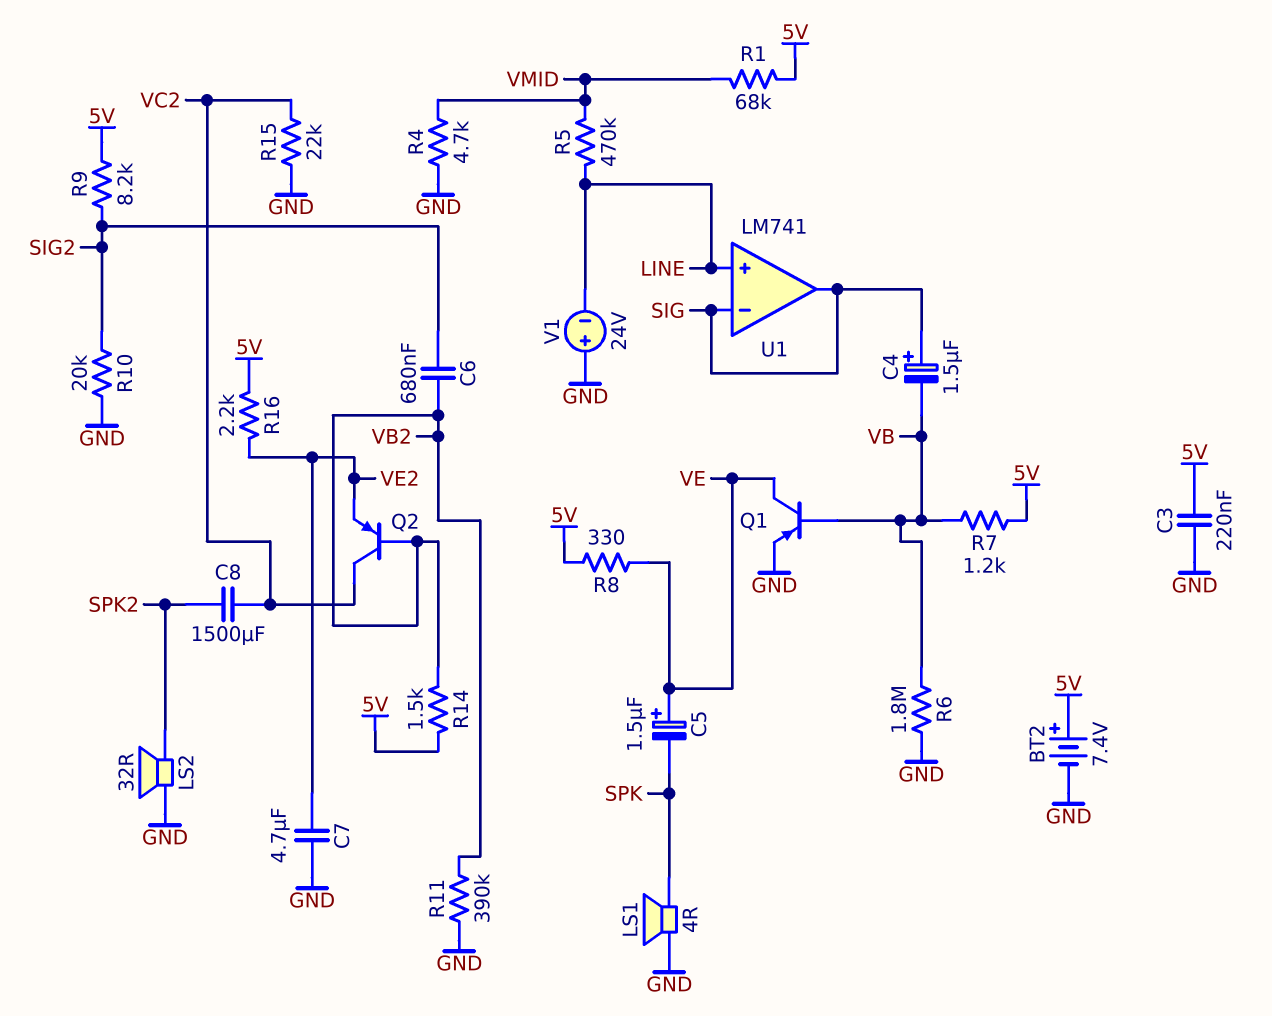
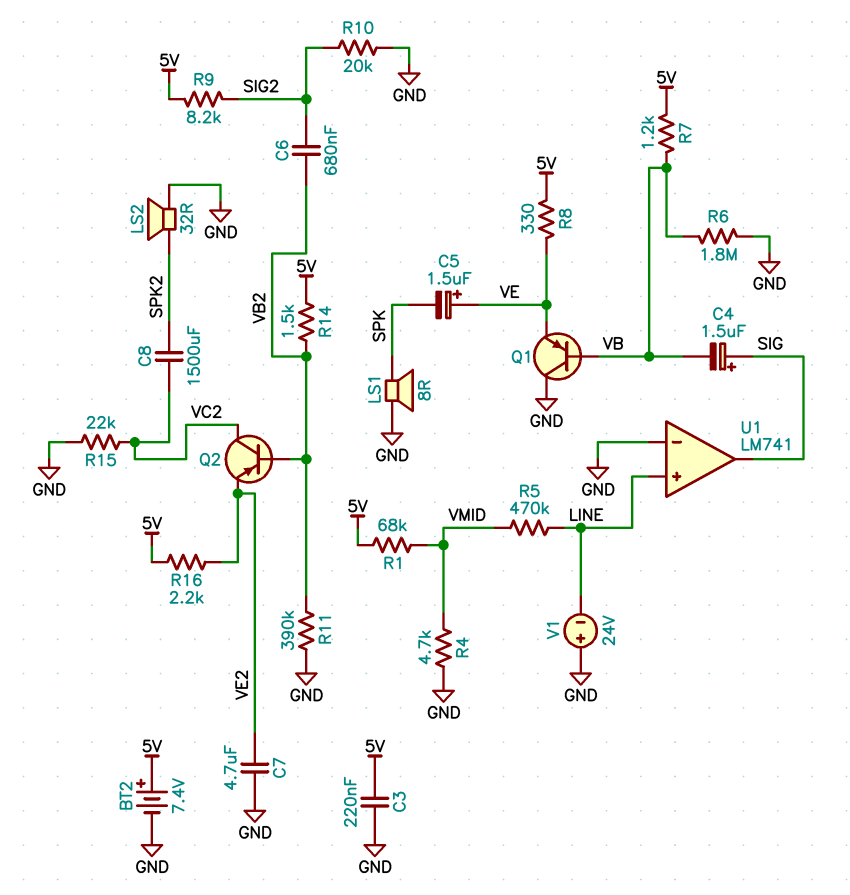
LS1: speaker 4R (GND, SPK) -> speaker 8R (GND, SPK)
Q1: PNP (B VB, C VE, E GND) -> PNP (B VB, C GND, E VE)
U1 pin in-: SIG -> GND

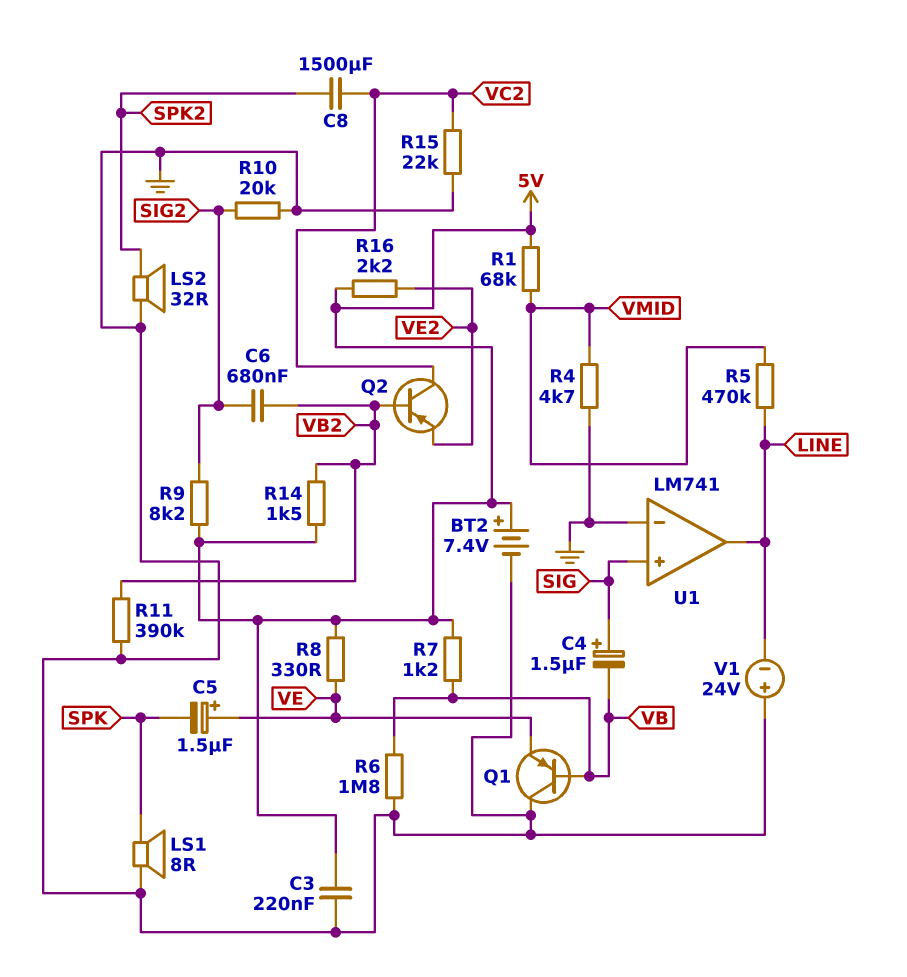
C7: 4.7uF (GND, VE2) -> none
U1 pin in+: LINE -> SIG
U1 pin out: SIG -> LINE

